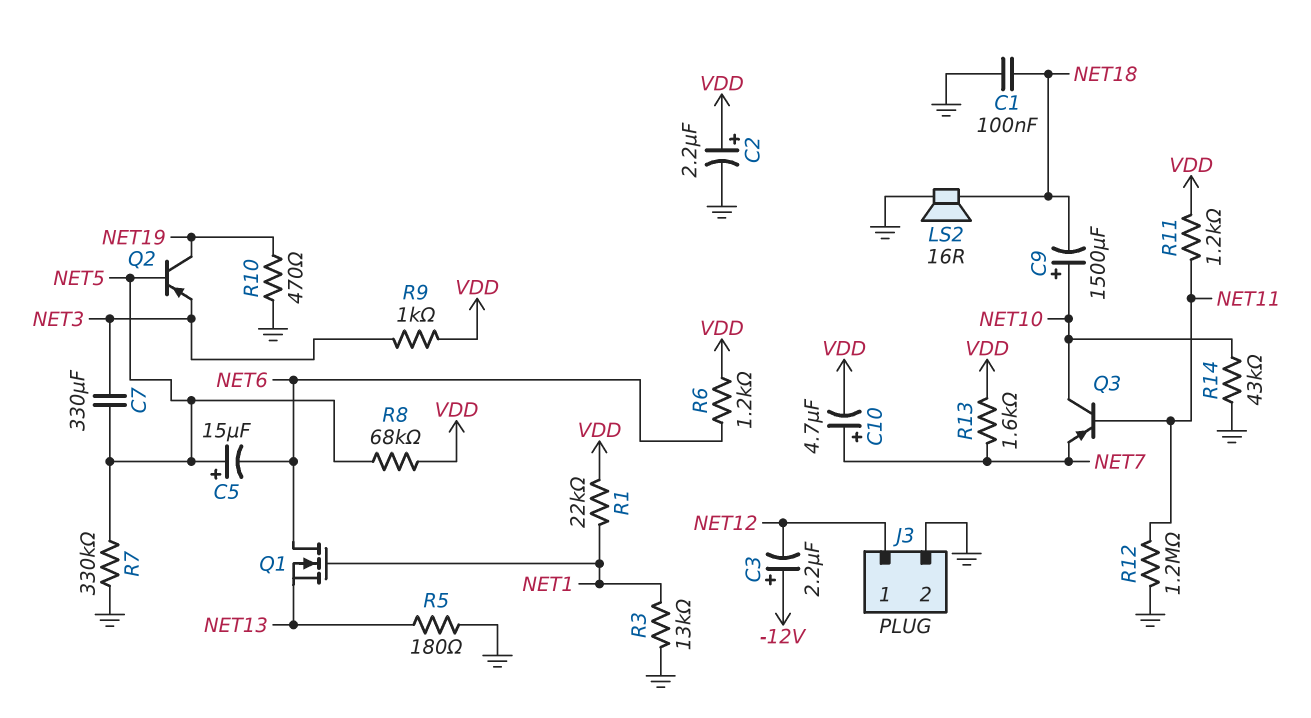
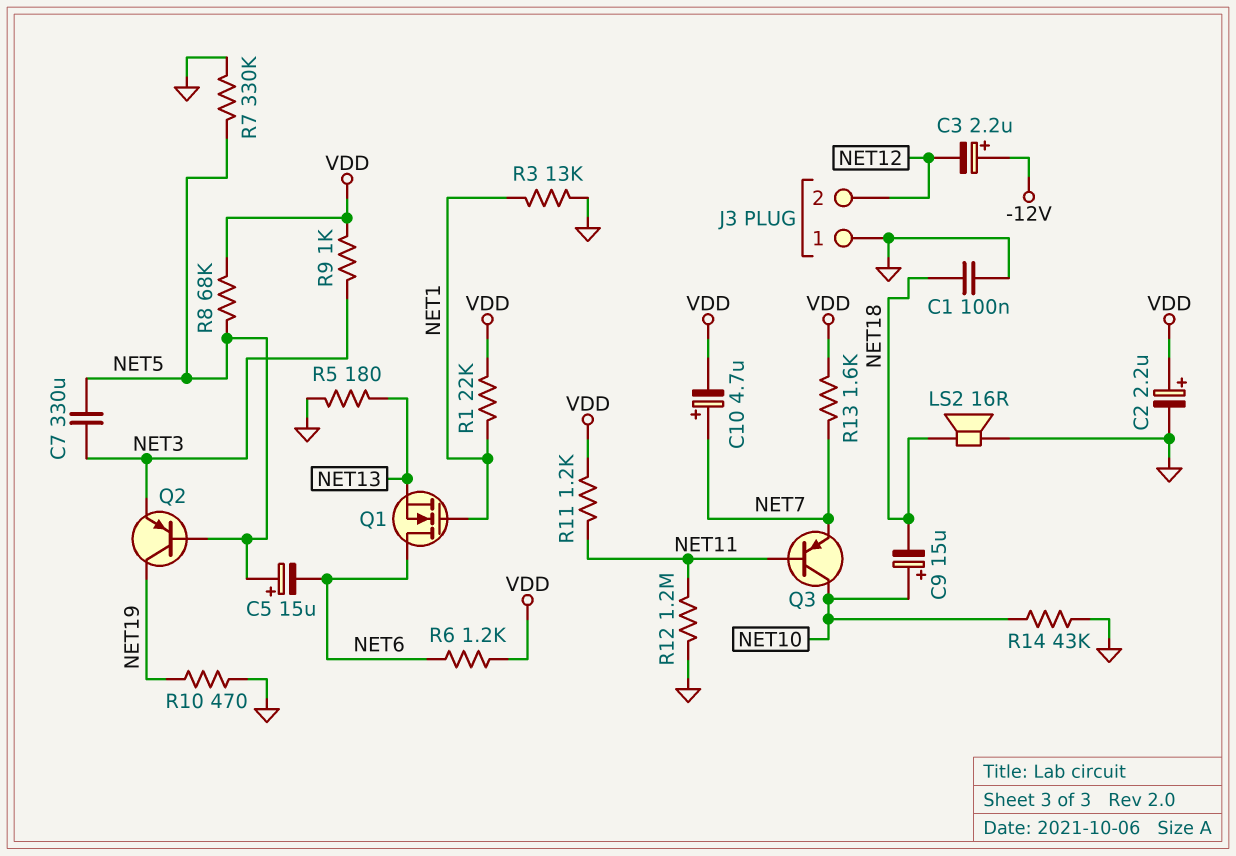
C9: 1500uF (plus NET10, minus NET18) -> 15uF (plus NET10, minus NET18)
J3 pin 1: NET12 -> GND
J3 pin 2: GND -> NET12

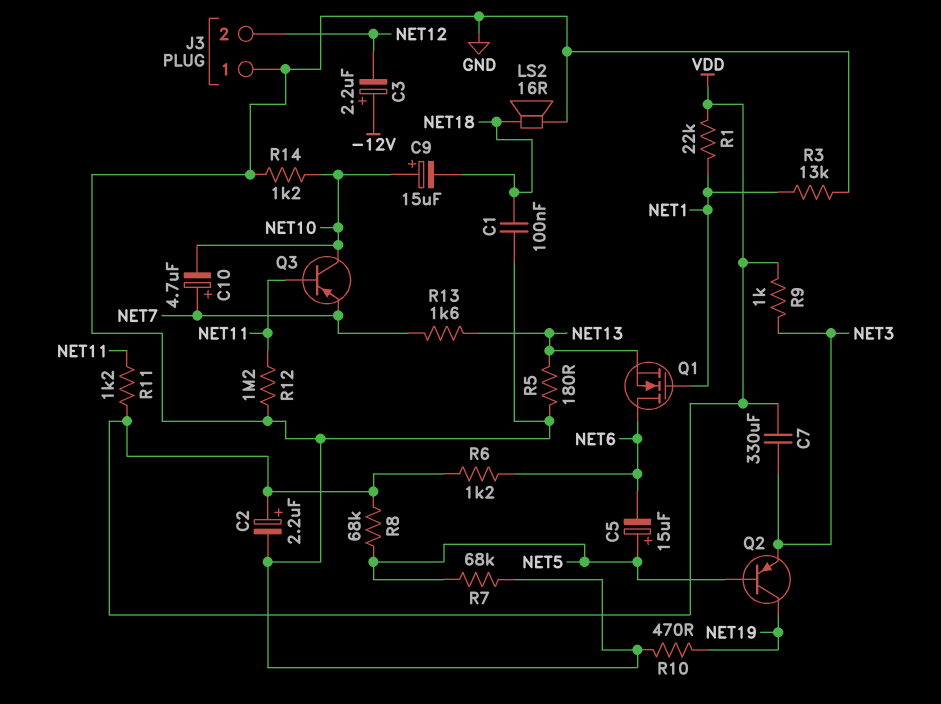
C7: 330uF (NET3, NET5) -> 330uF (NET3, VDD)
C10: 4.7uF (plus NET7, minus VDD) -> 4.7uF (plus NET7, minus NET10)
R7: 330k (GND, NET5) -> 68k (GND, NET5)
R13: 1.6k (NET7, VDD) -> 1.6k (NET7, NET13)
R14: 43k (GND, NET10) -> 1.2k (GND, NET10)

